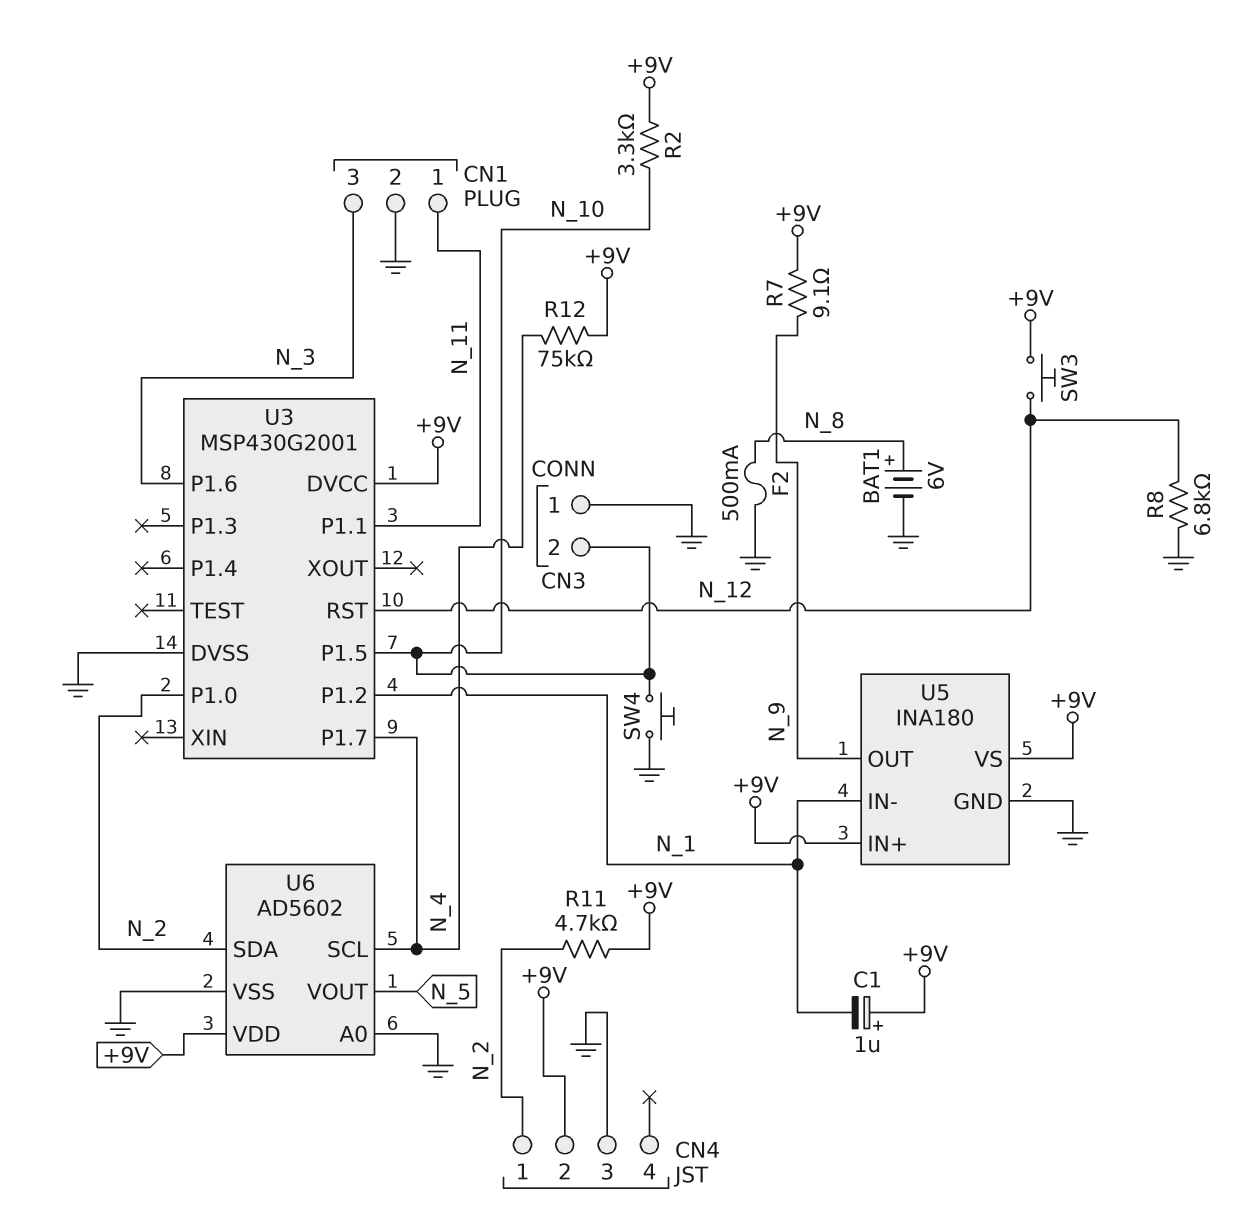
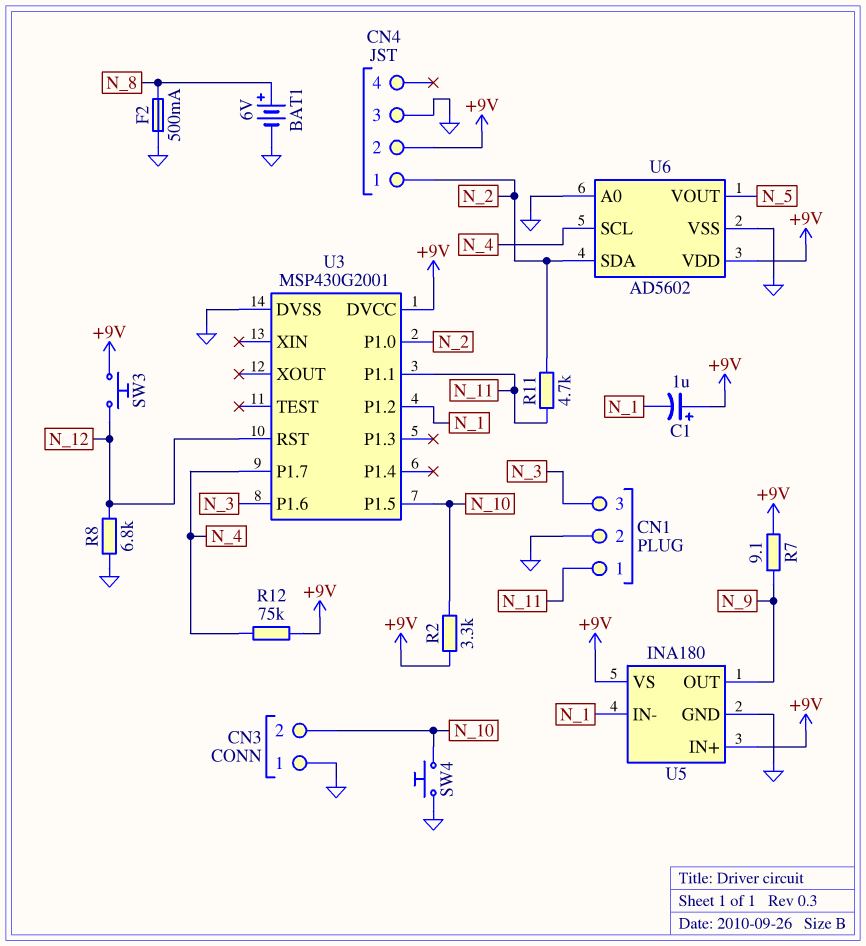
R11: 4.7k (+9V, N_2) -> 4.7k (N_2, N_11)

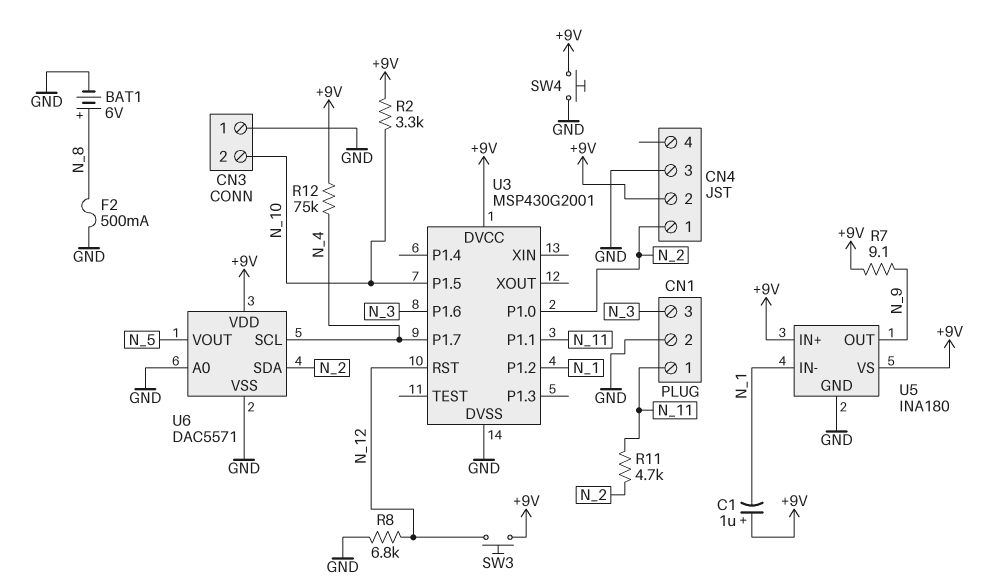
SW4: button (GND, N_10) -> button (+9V, GND)
U6: AD5602 -> DAC5571

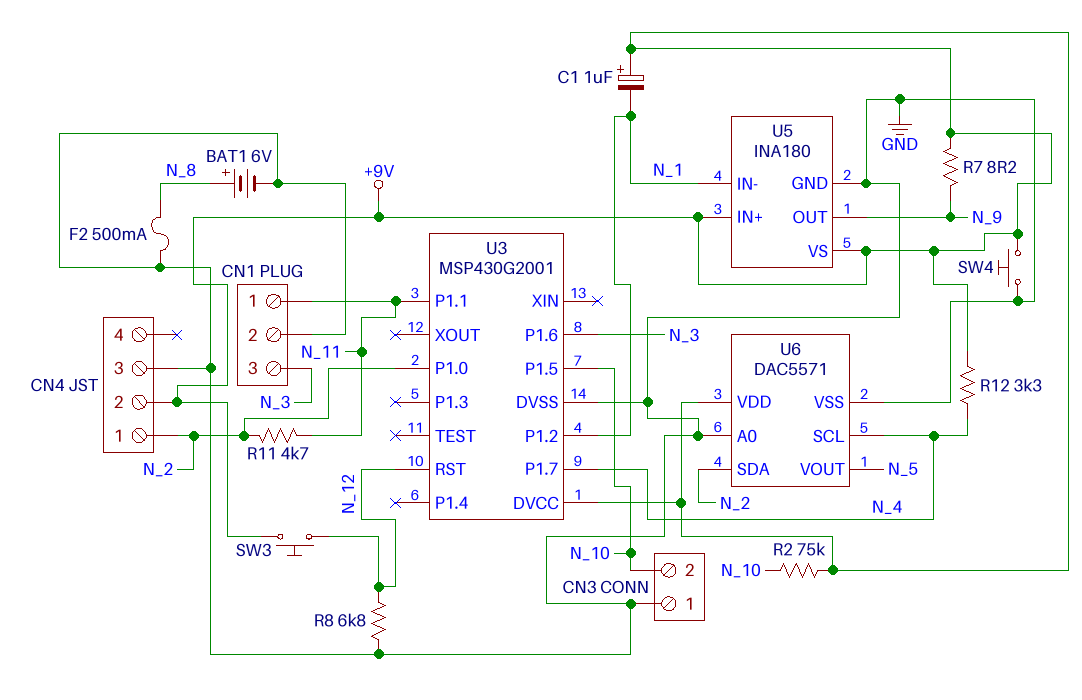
R2: 3.3k (+9V, N_10) -> 75k (+9V, N_10)
R7: 9.1 (+9V, N_9) -> 8.2 (+9V, N_9)
R12: 75k (+9V, N_4) -> 3.3k (+9V, N_4)

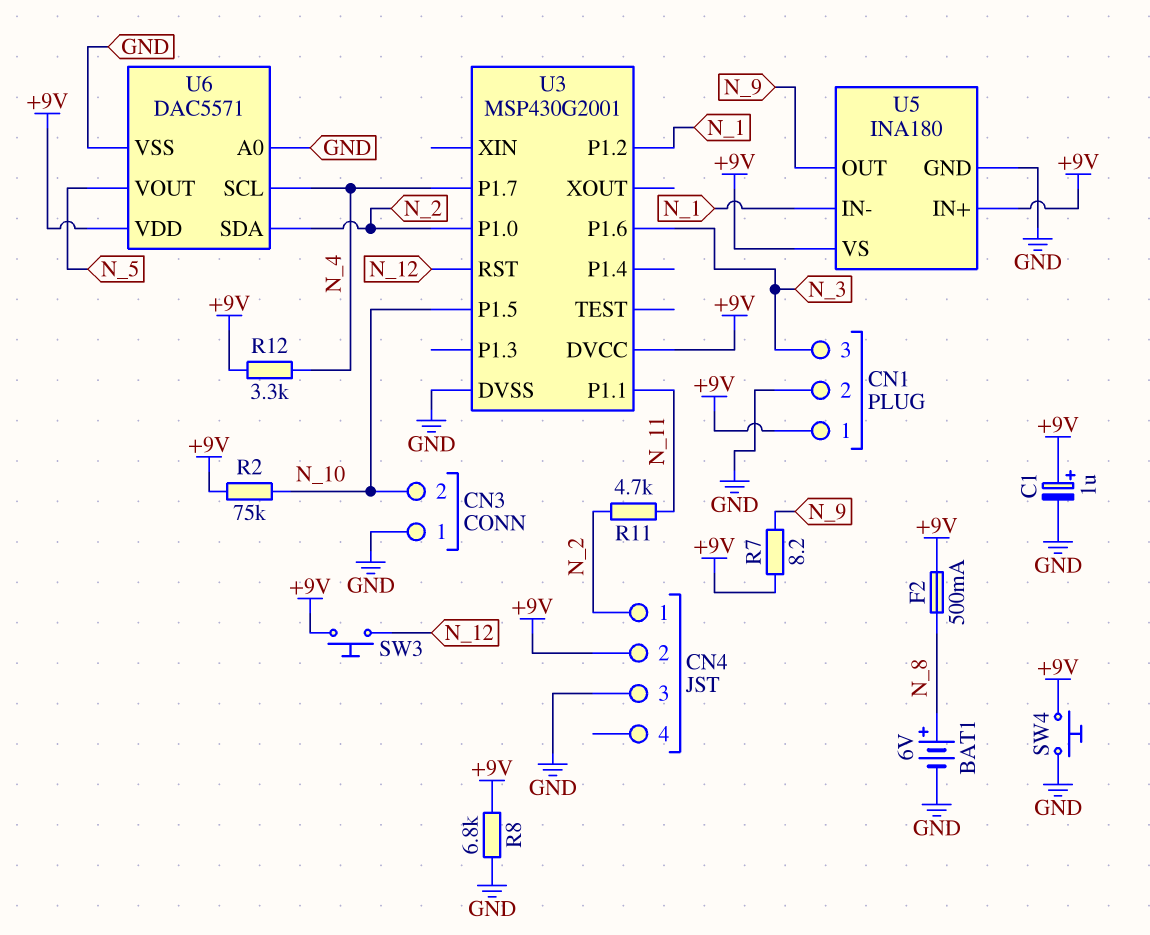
C1: 1uF (plus +9V, minus N_1) -> 1uF (plus +9V, minus GND)
CN1 pin 1: N_11 -> +9V
F2: 500mA (GND, N_8) -> 500mA (+9V, N_8)
R8: 6.8k (GND, N_12) -> 6.8k (+9V, GND)

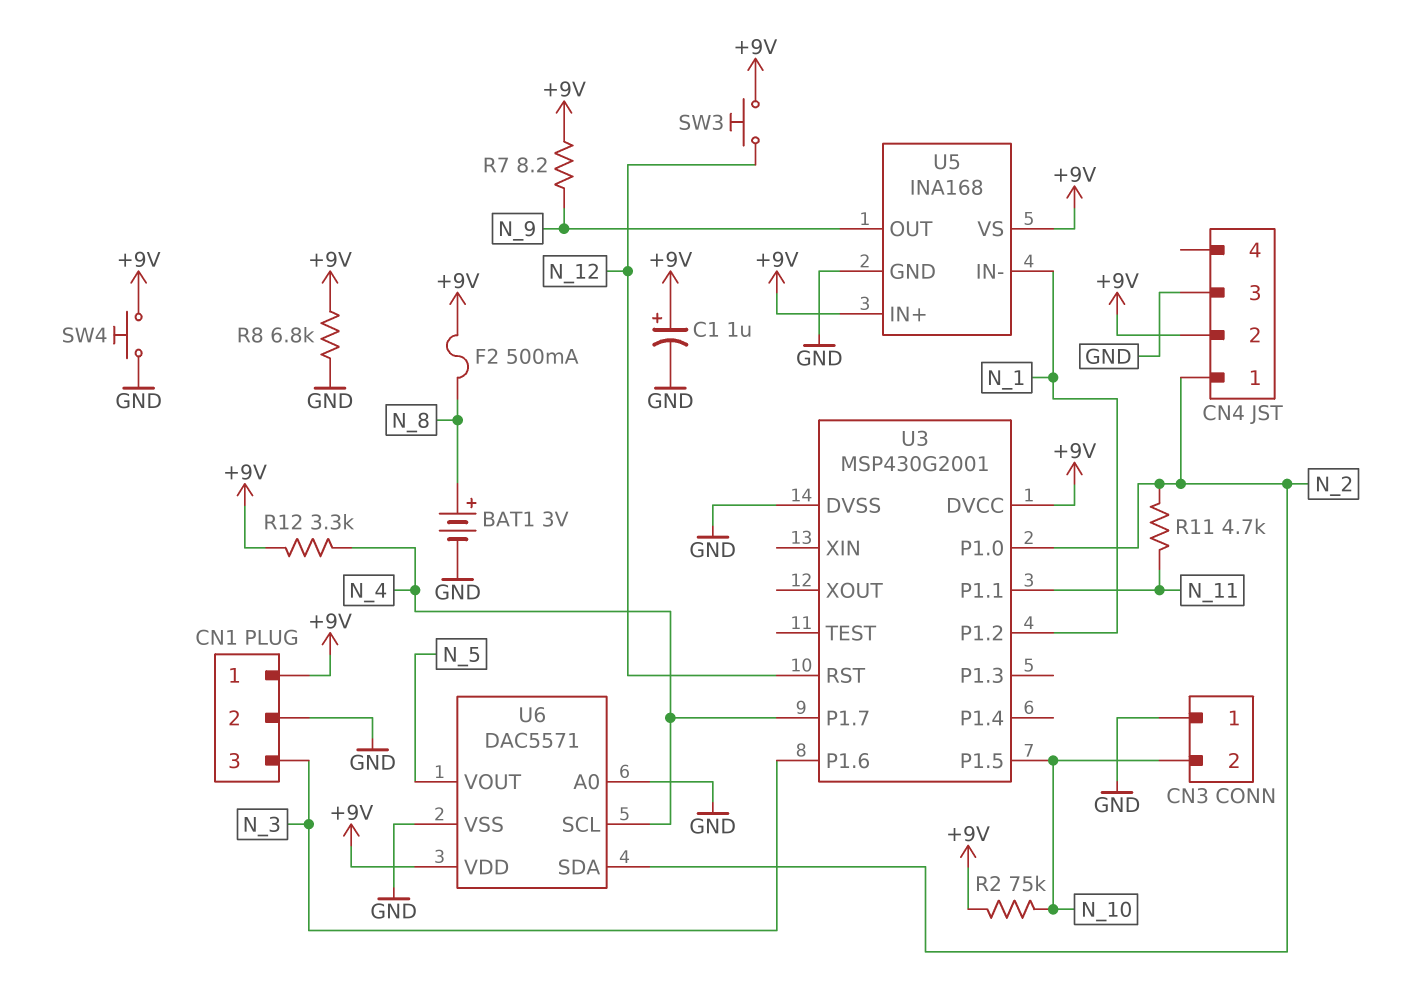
BAT1: 6V (plus N_8, minus GND) -> 3V (plus N_8, minus GND)
U5: INA180 -> INA168

